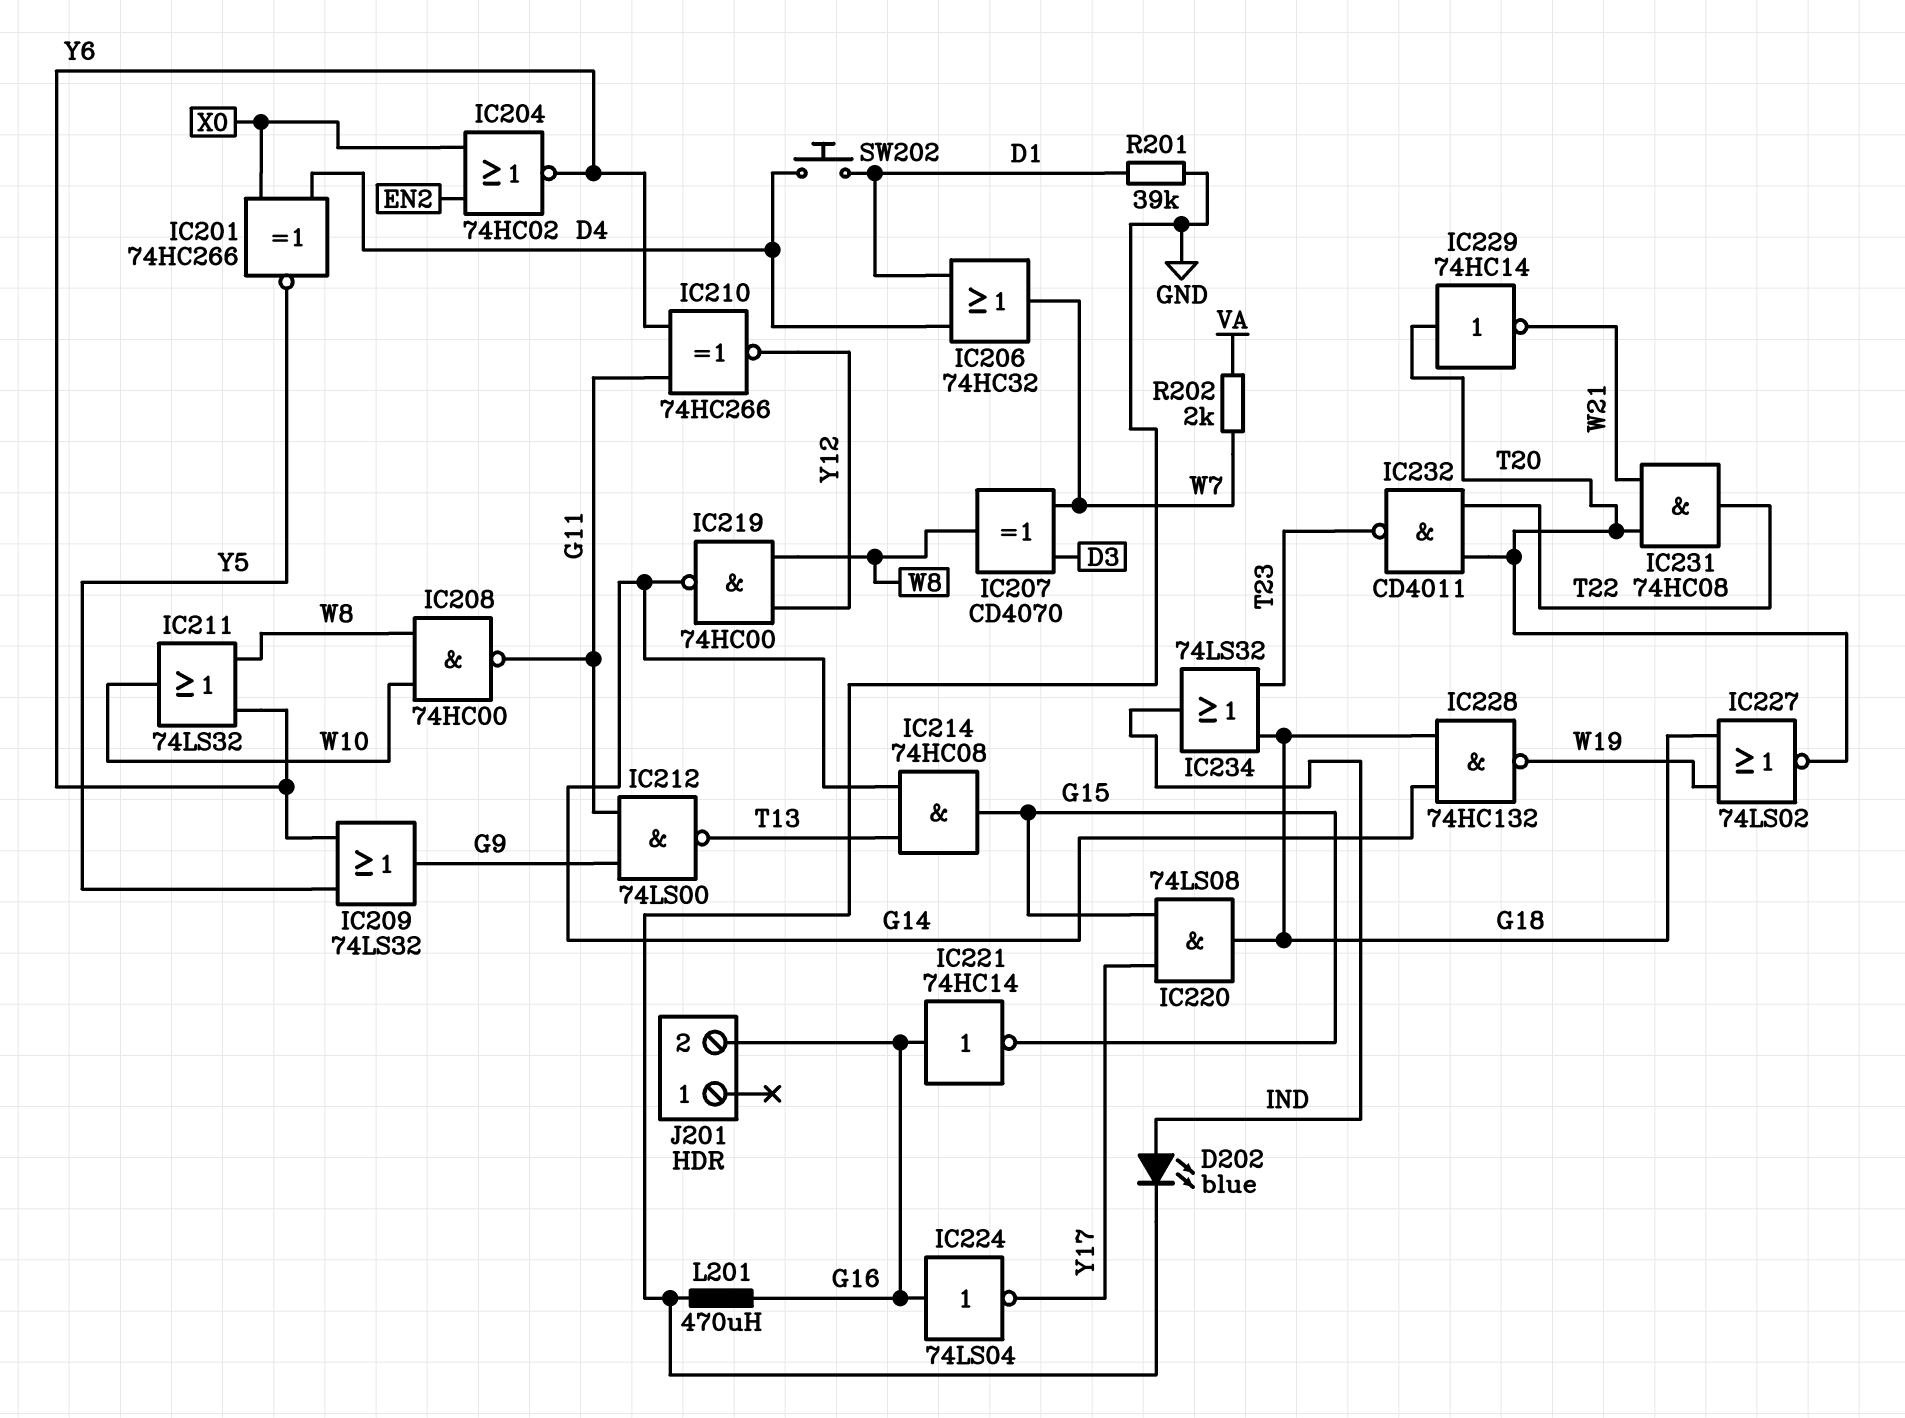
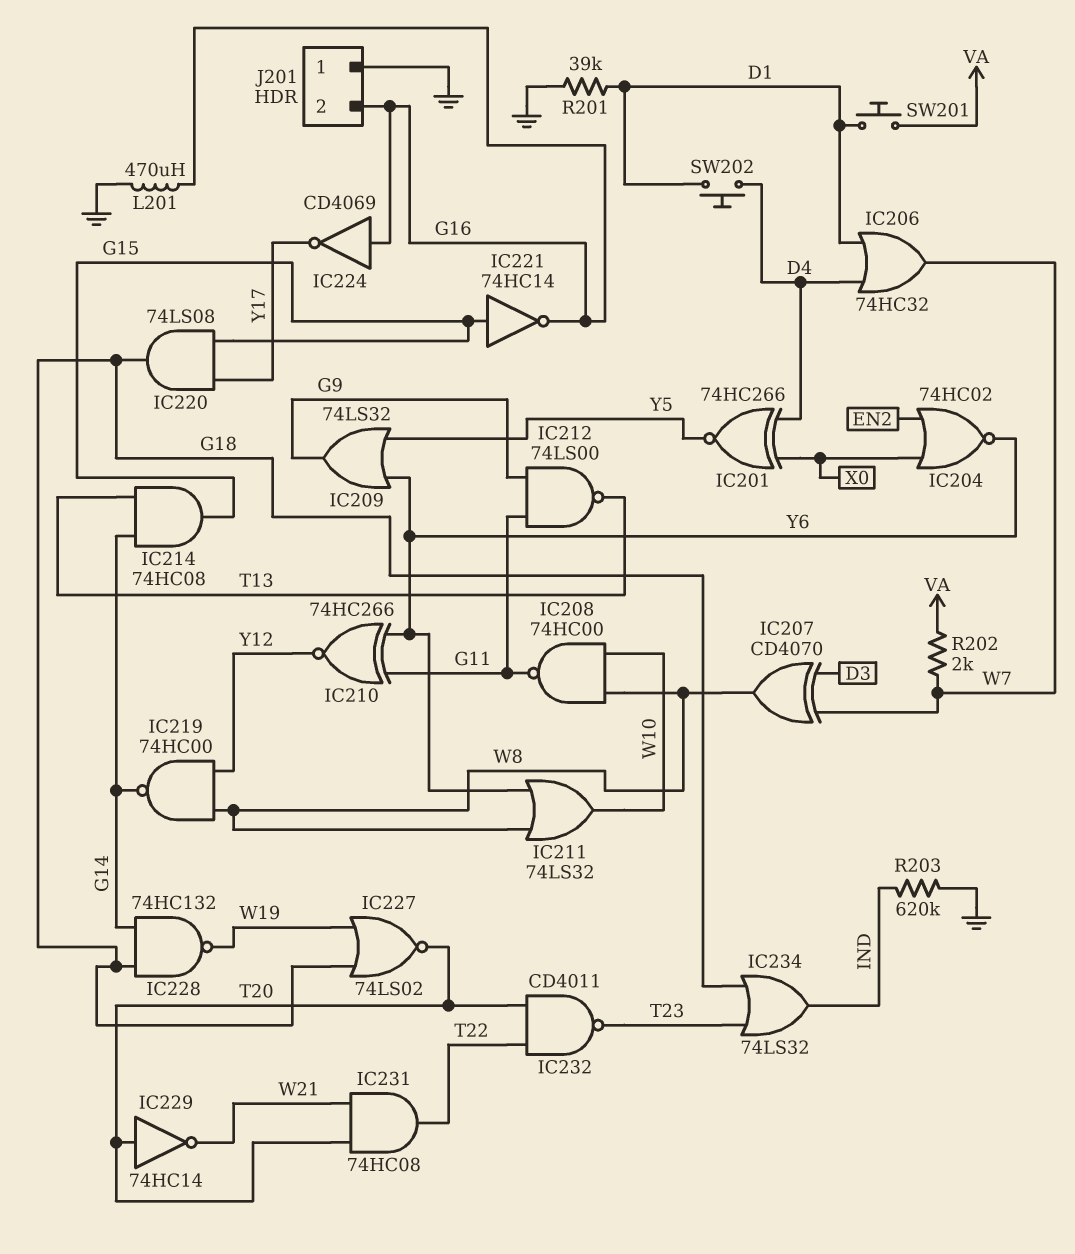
D202: LED blue (A IND, K GND) -> none
IC221: NOT 74HC14 (in G16, out G15) -> NOT 74HC14 (in G15, out G16)
IC224: NOT 74LS04 (in G16, out Y17) -> NOT CD4069 (in G16, out Y17)
J201 pin 1: none -> GND
R203: none -> 620k (GND, IND)
SW201: none -> button (D1, VA)

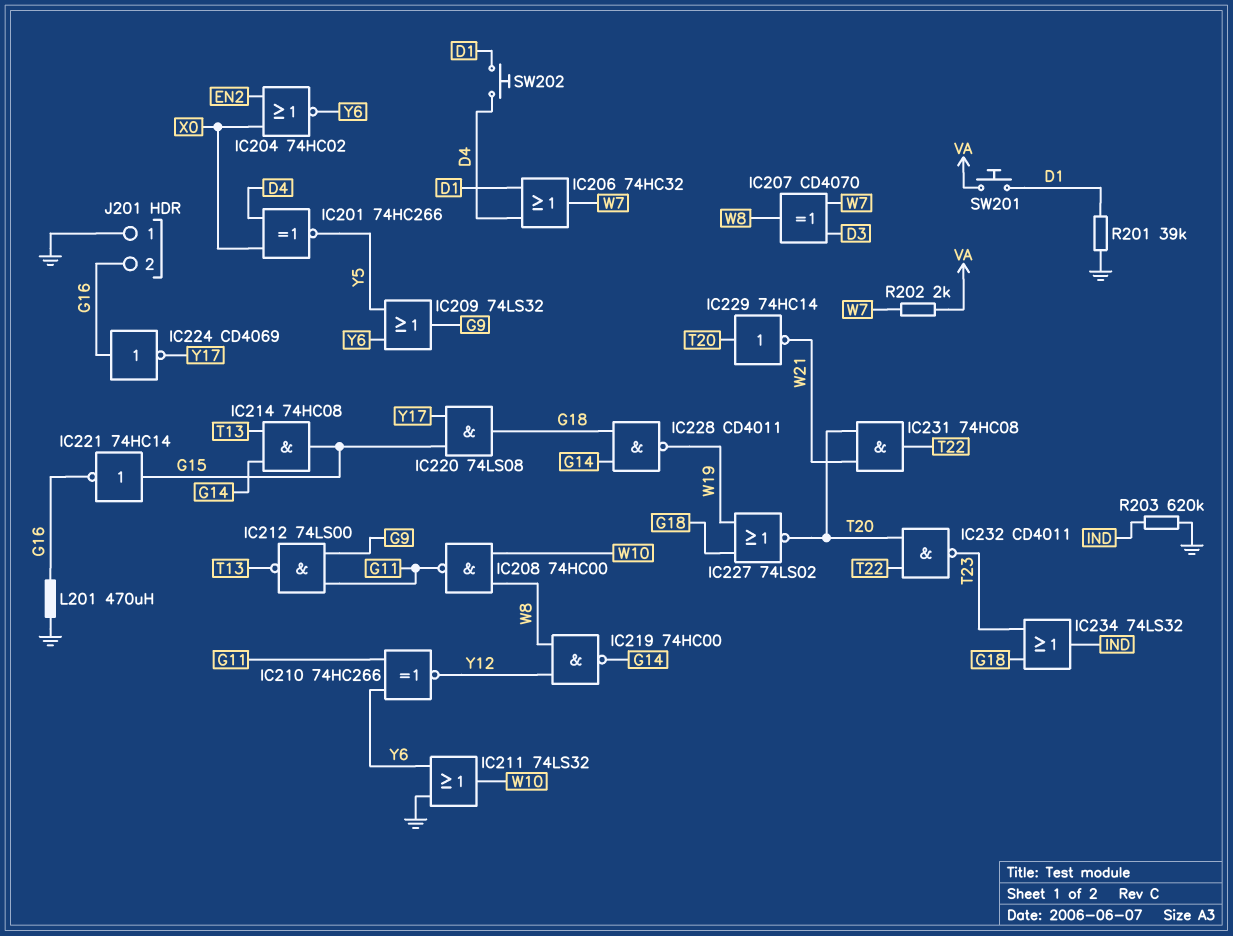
IC211: OR 74LS32 (in W8, in Y6, out W10) -> OR 74LS32 (in GND, in Y6, out W10)
IC228: NAND 74HC132 (in G14, in G18, out W19) -> NAND CD4011 (in G14, in G18, out W19)

